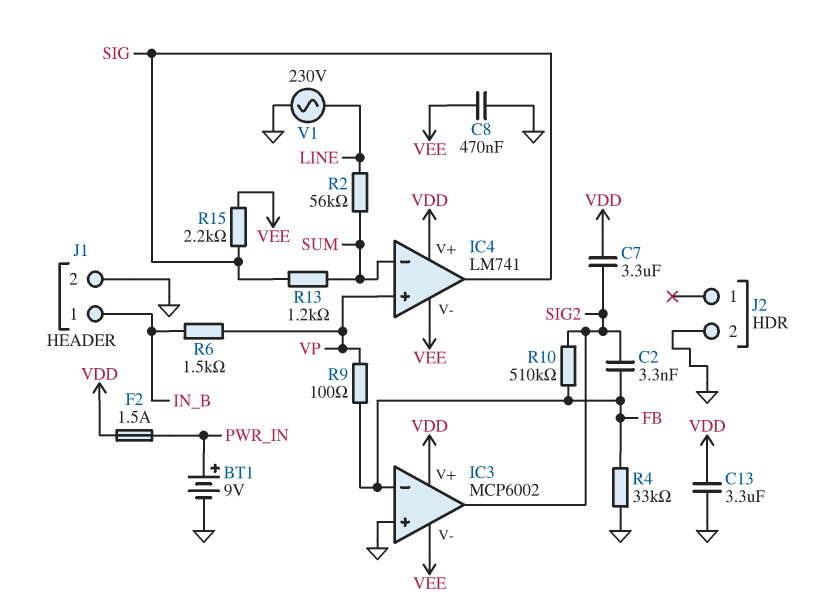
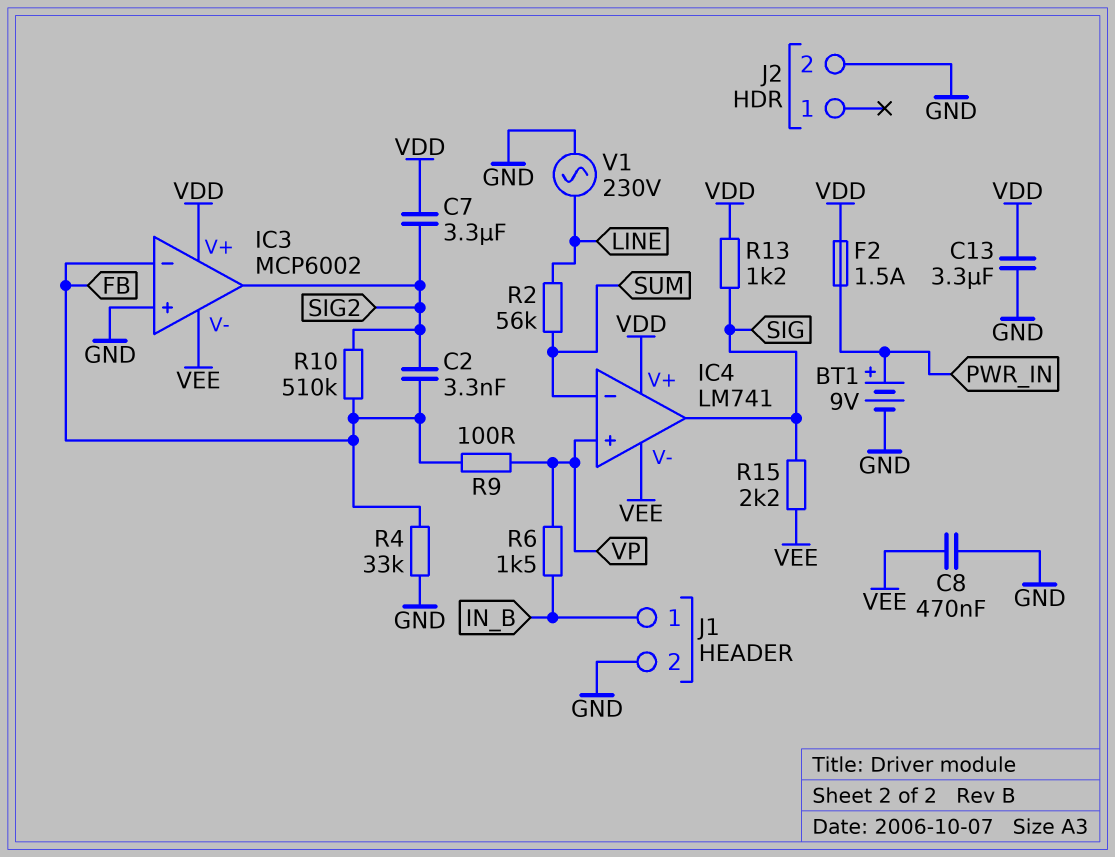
R13: 1.2k (SIG, SUM) -> 1.2k (SIG, VDD)

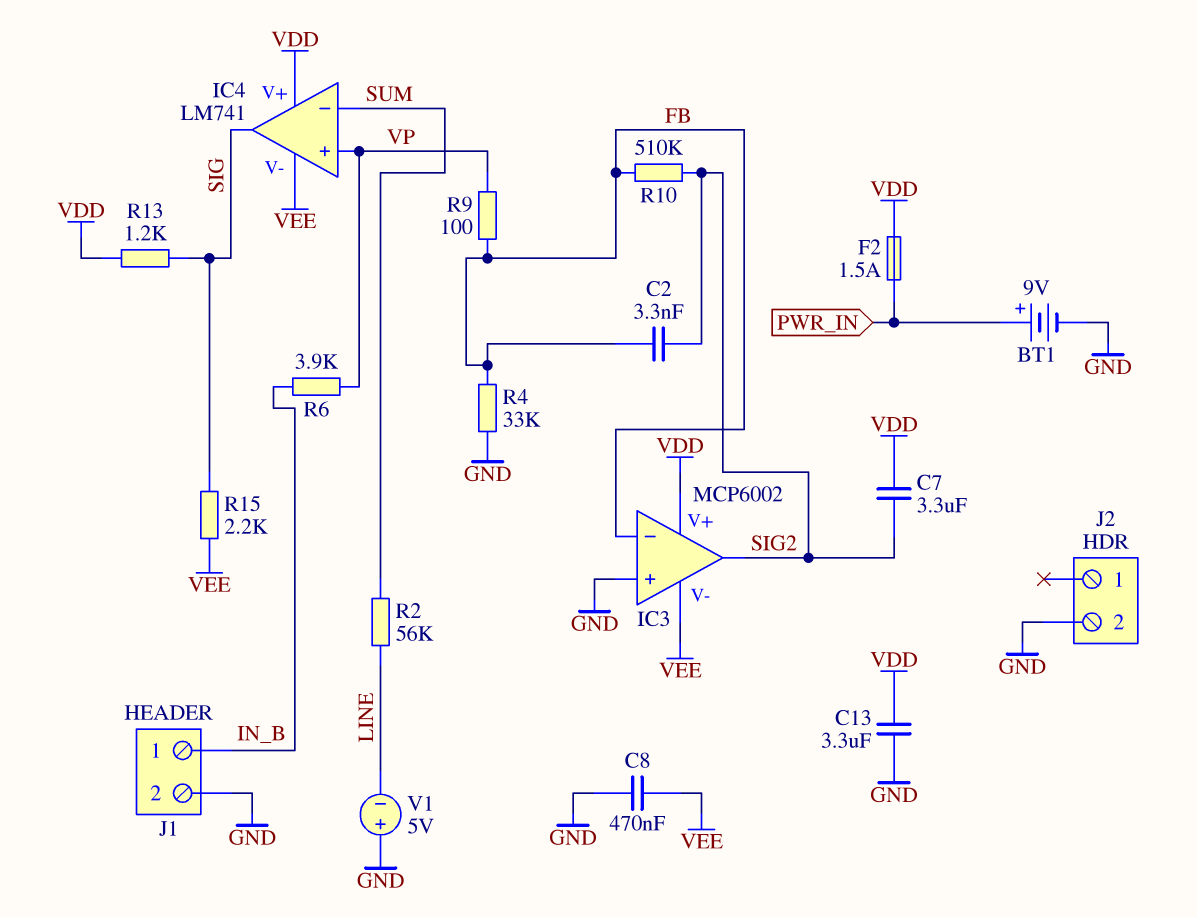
R6: 1.5k (IN_B, VP) -> 3.9k (IN_B, VP)
V1: AC 230V (GND, LINE) -> 5V (plus GND, minus LINE)

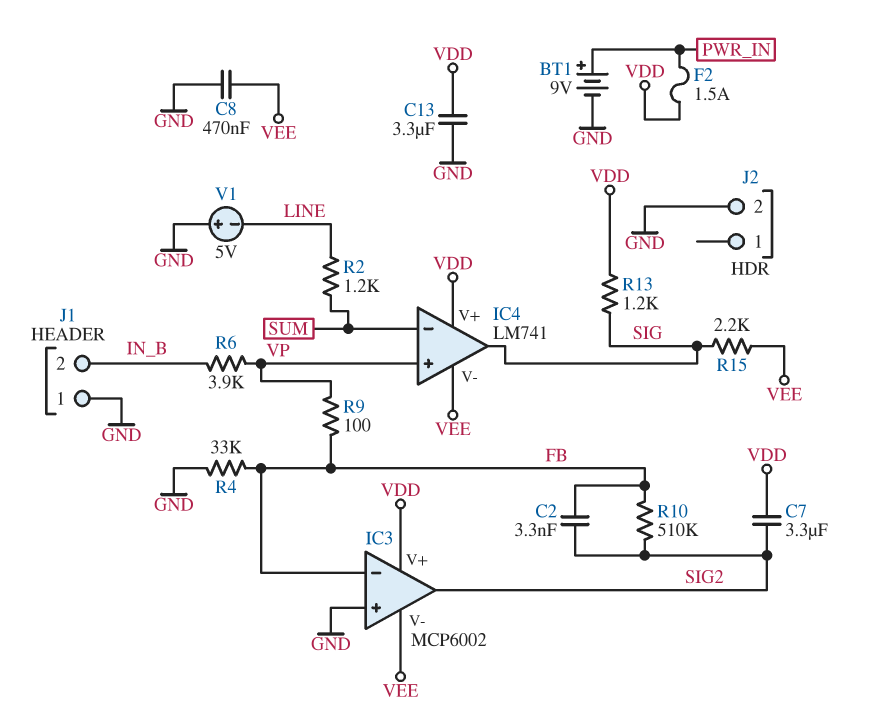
J1 pin 1: IN_B -> GND
J1 pin 2: GND -> IN_B
R2: 56k (LINE, SUM) -> 1.2k (LINE, SUM)

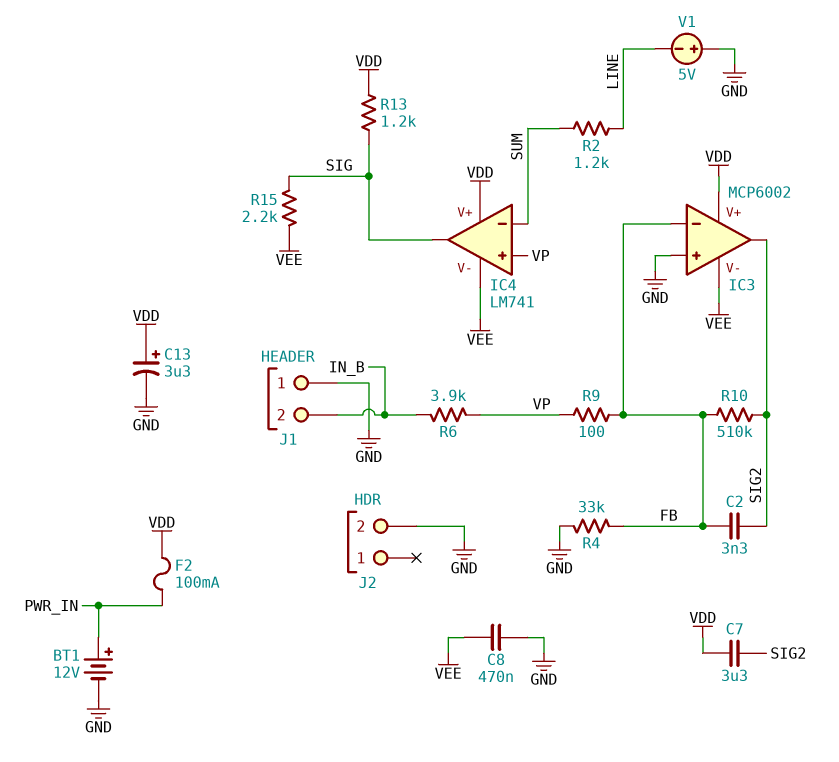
BT1: 9V (plus PWR_IN, minus GND) -> 12V (plus PWR_IN, minus GND)
C13: 3.3uF (GND, VDD) -> 3.3uF (plus VDD, minus GND)
F2: 1.5A (PWR_IN, VDD) -> 100mA (PWR_IN, VDD)

